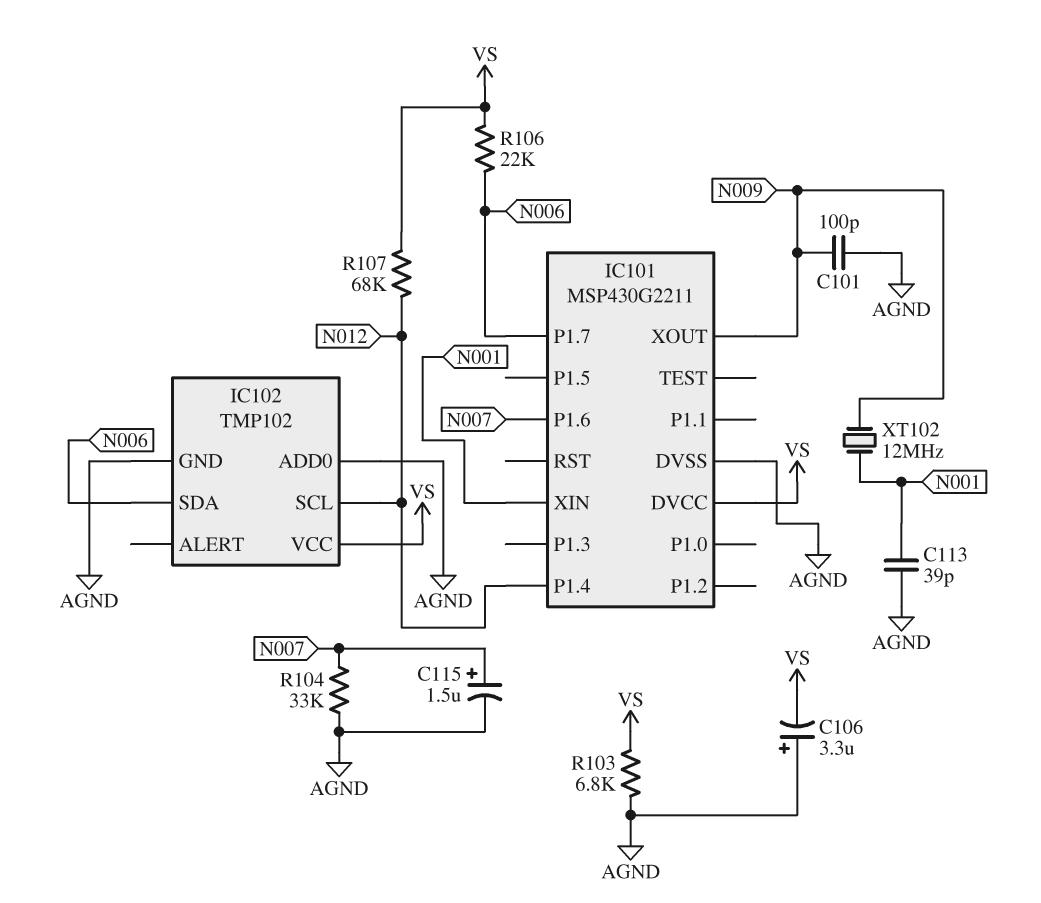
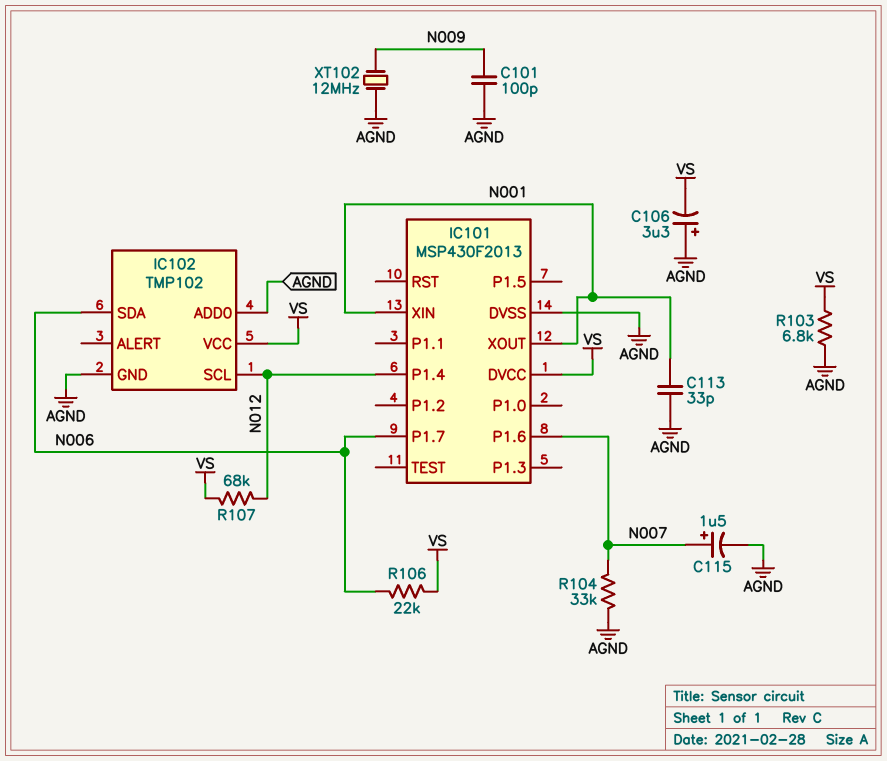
C113: 39pF (AGND, N001) -> 33pF (AGND, N001)
IC101: MSP430G2211 -> MSP430F2013
IC101 pin XOUT: N009 -> N001
XT102: 12MHz (N001, N009) -> 12MHz (AGND, N009)

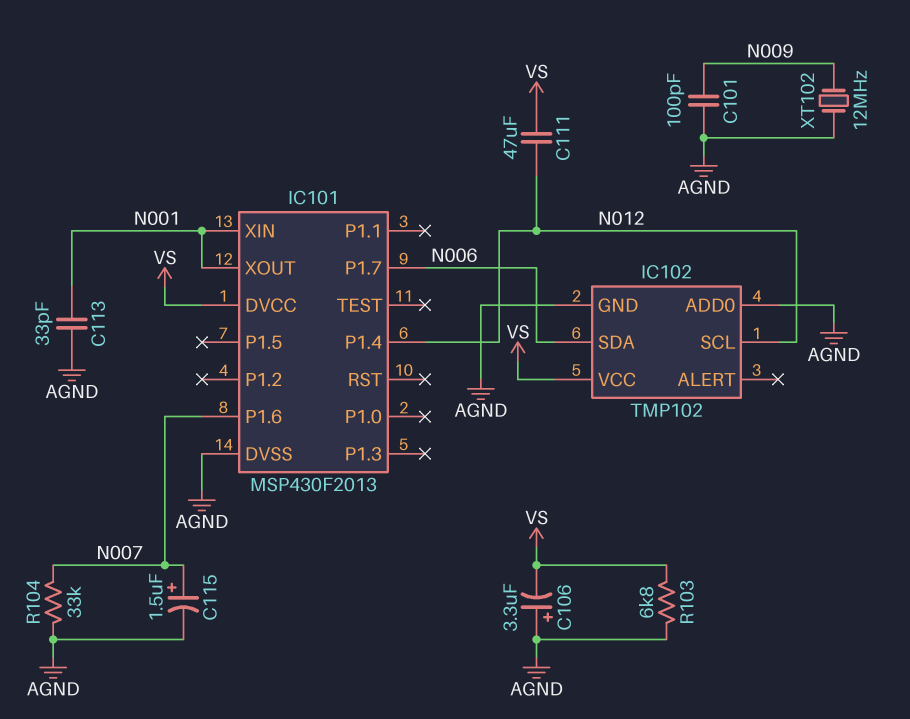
C111: none -> 47uF (N012, VS)
R106: 22k (N006, VS) -> none
R107: 68k (N012, VS) -> none

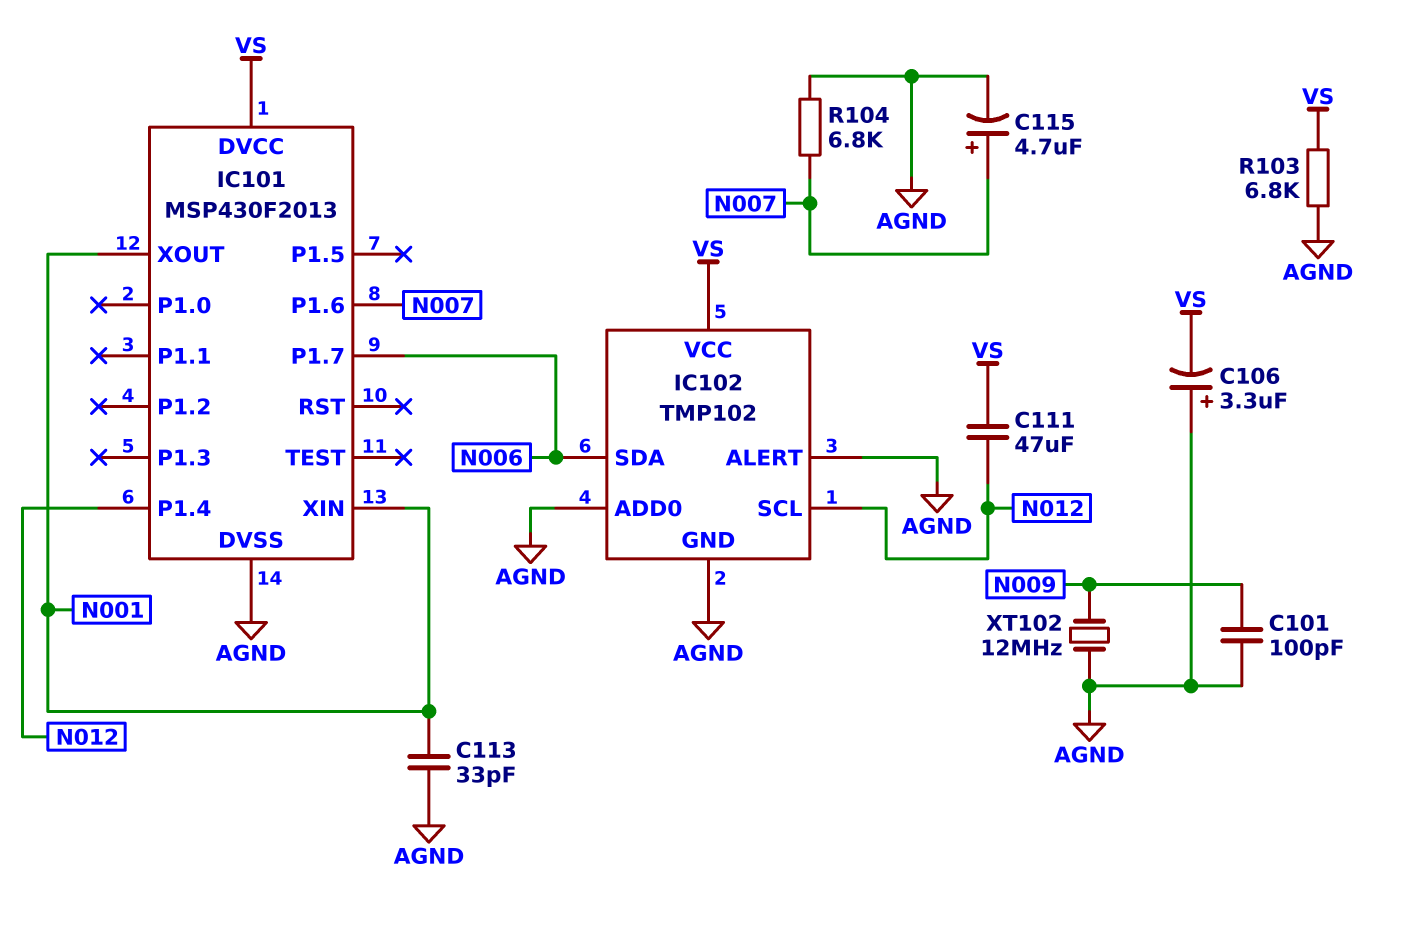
C115: 1.5uF (plus N007, minus AGND) -> 4.7uF (plus N007, minus AGND)
IC102 pin ALERT: none -> AGND
R104: 33k (AGND, N007) -> 6.8k (AGND, N007)

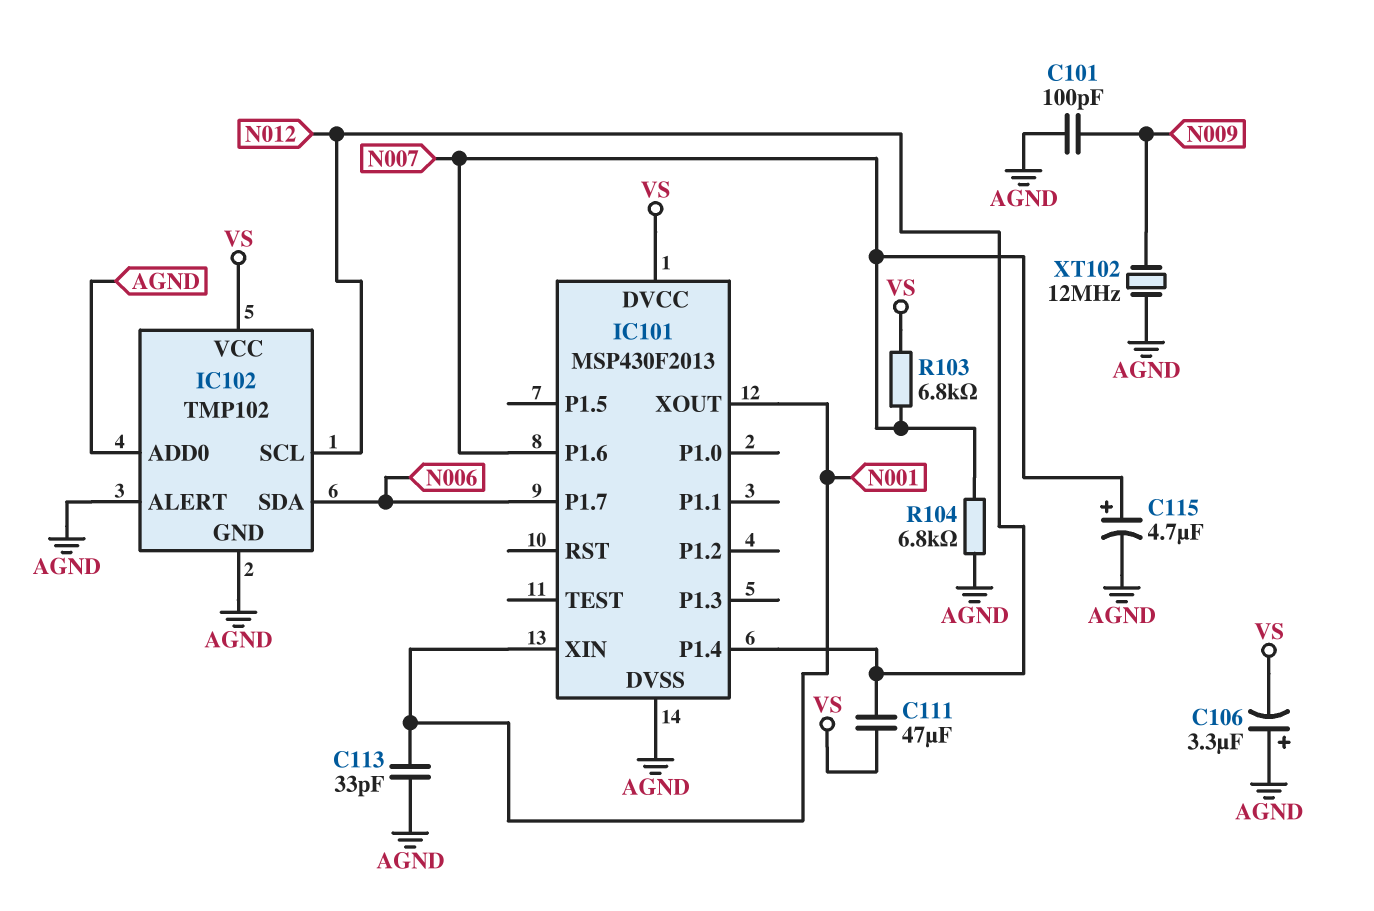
R103: 6.8k (AGND, VS) -> 6.8k (N007, VS)

